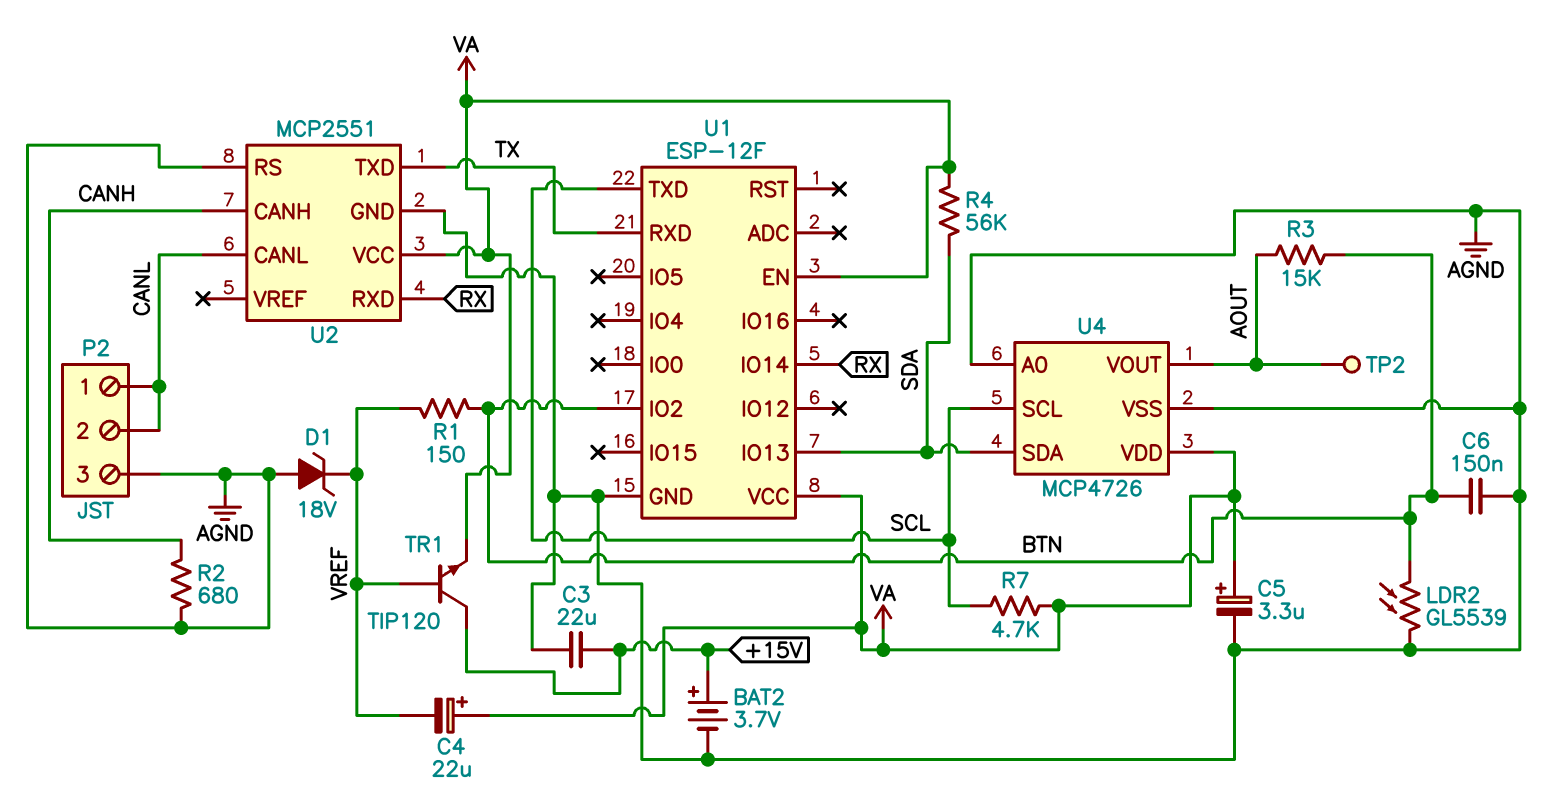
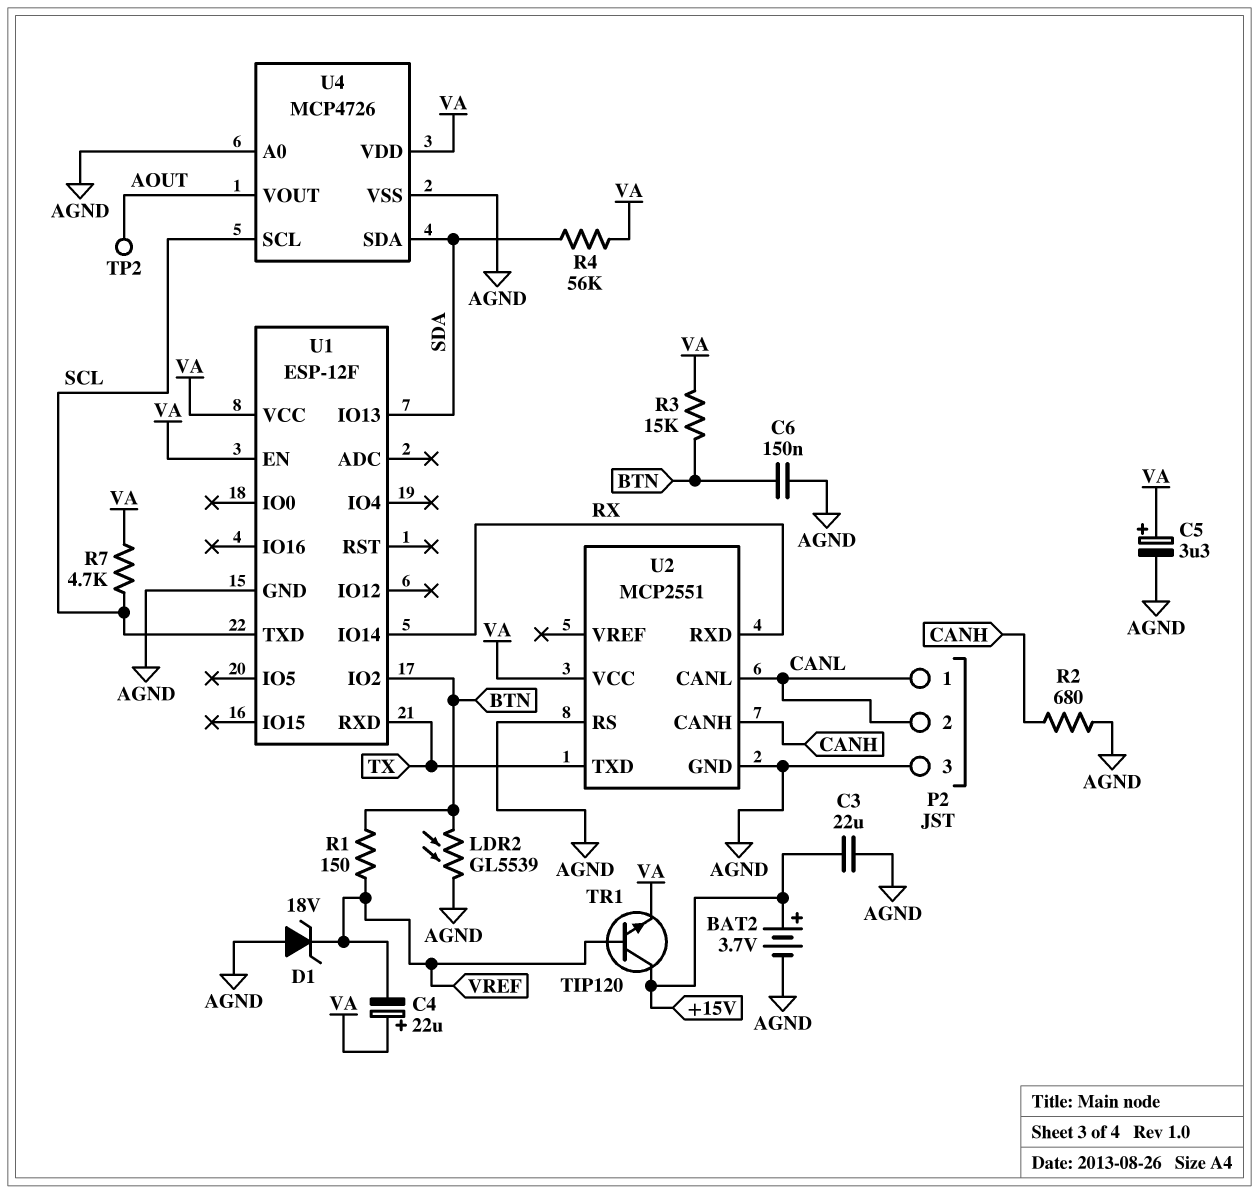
R3: 15k (AOUT, BTN) -> 15k (BTN, VA)

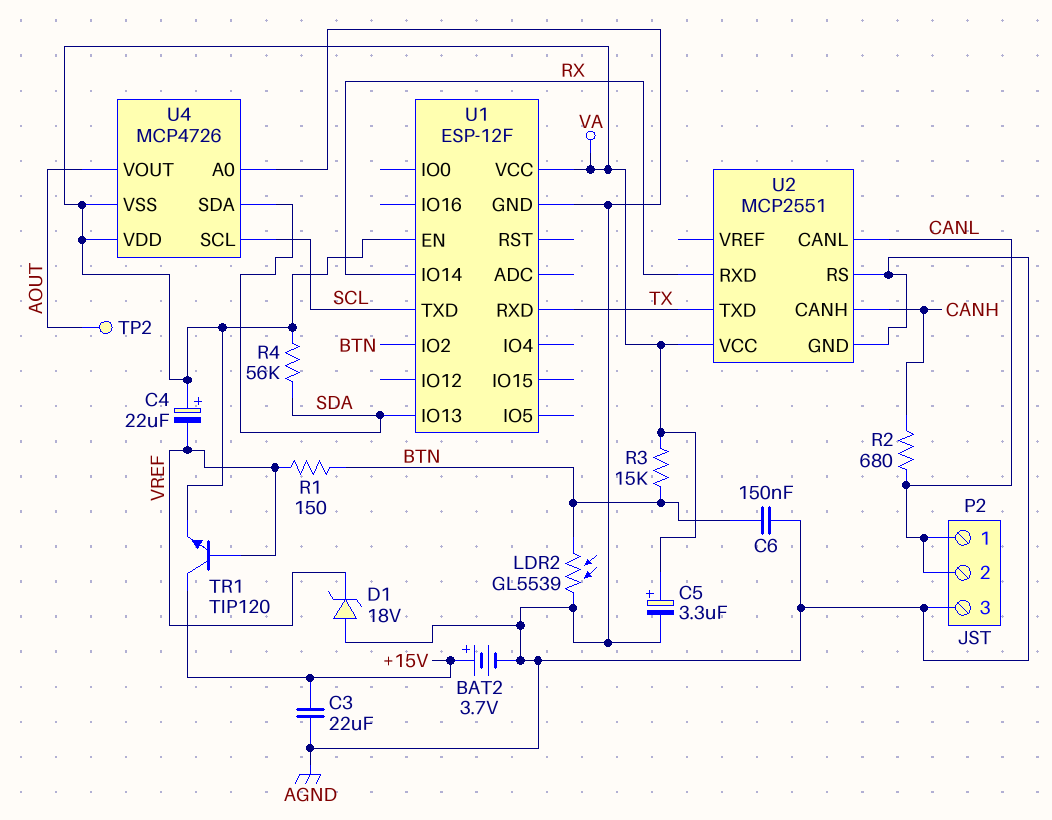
R2: 680 (AGND, CANH) -> 680 (CANH, CANL)
R7: 4.7k (SCL, VA) -> none
U4 pin VSS: AGND -> VA

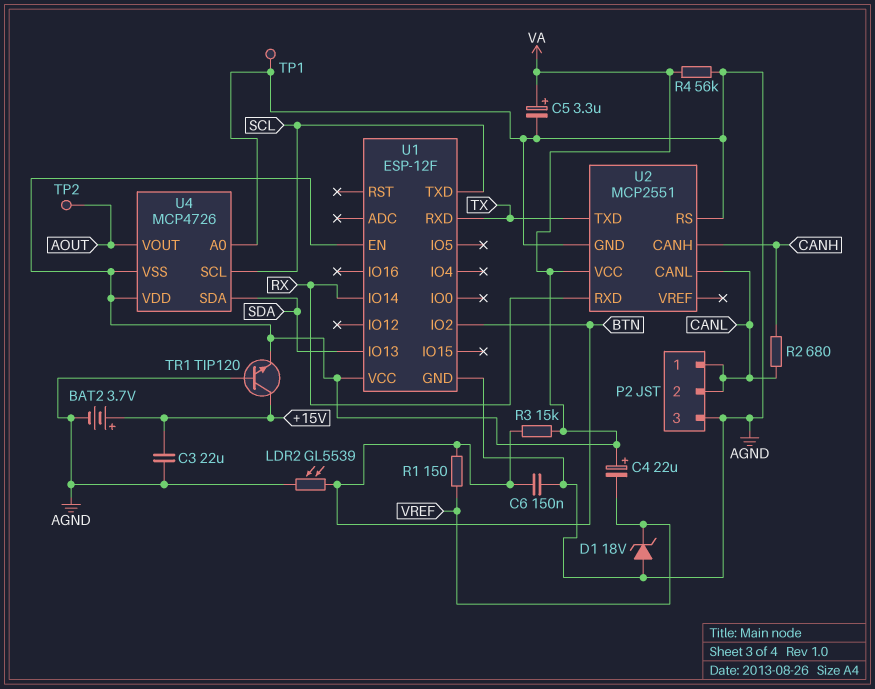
R4: 56k (SDA, VA) -> 56k (AGND, VA)
TP1: none -> test point (AGND)
TR1: NPN TIP120 (B VREF, C +15V, E VA) -> NPN TIP120 (B AGND, C +15V, E VA)

